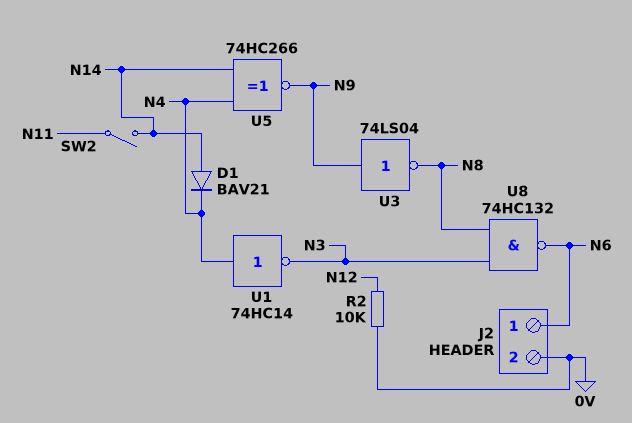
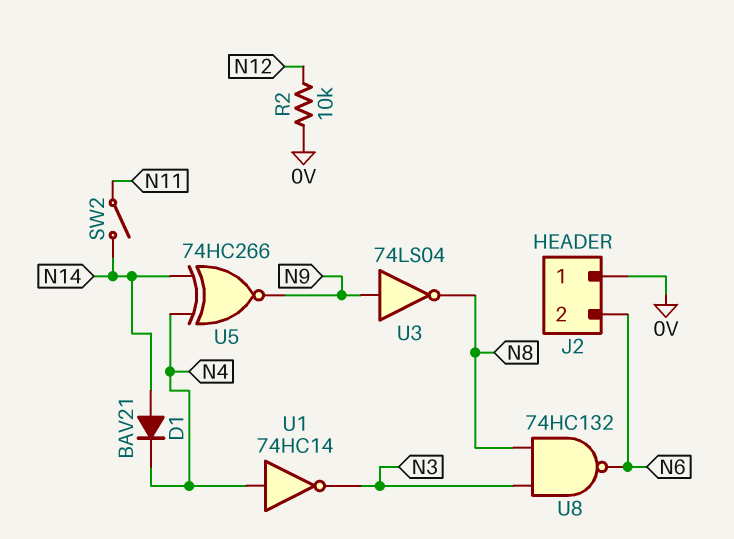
J2 pin 1: N6 -> 0V
J2 pin 2: 0V -> N6

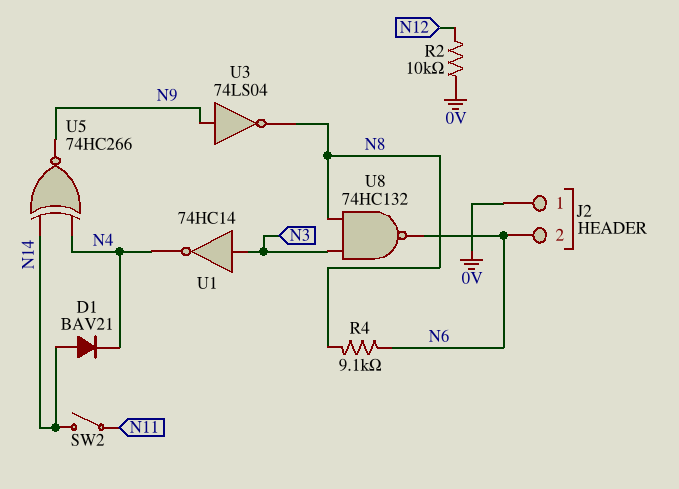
R4: none -> 9.1k (N6, N8)
U1: NOT 74HC14 (in N4, out N3) -> NOT 74HC14 (in N3, out N4)

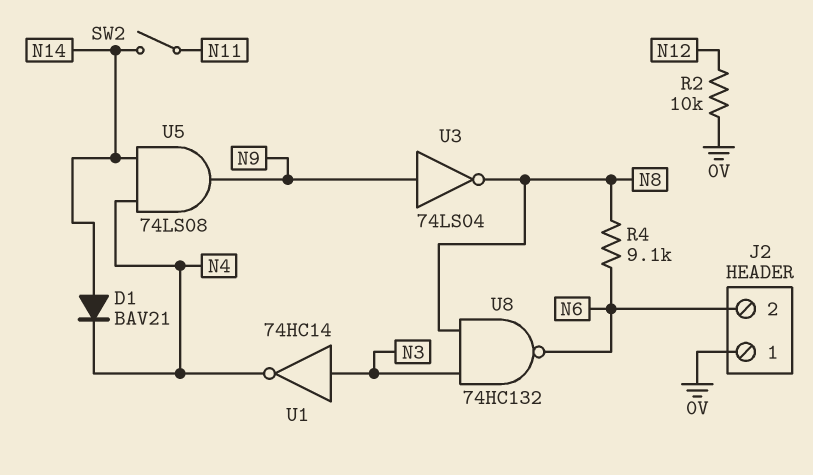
U5: XNOR 74HC266 (in N4, in N14, out N9) -> AND 74LS08 (in N4, in N14, out N9)

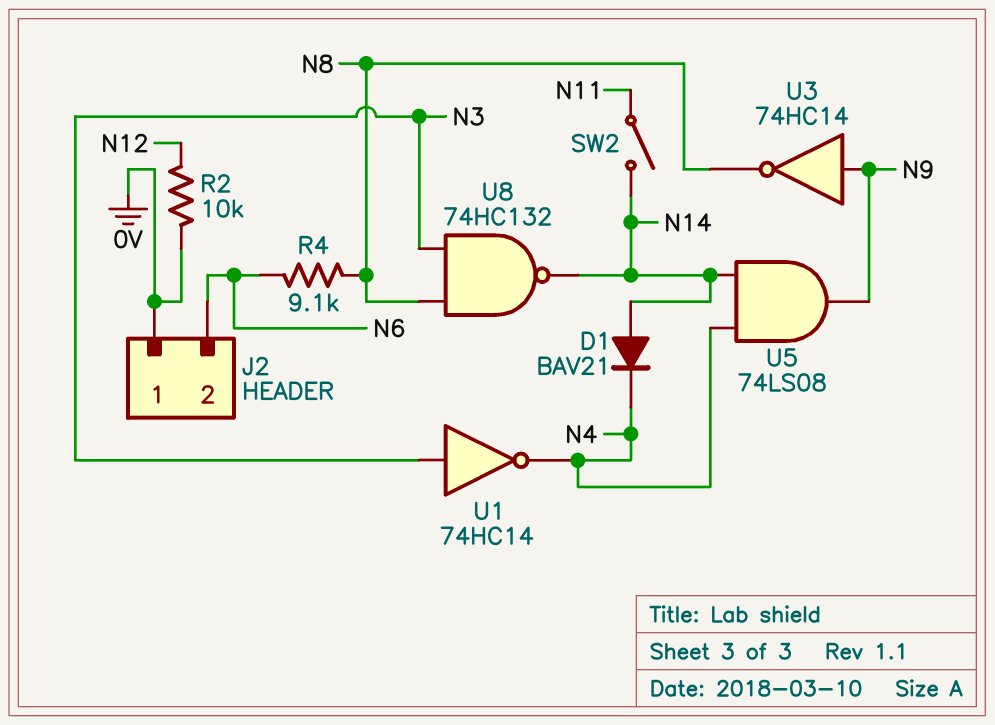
U3: NOT 74LS04 (in N9, out N8) -> NOT 74HC14 (in N9, out N8)
U8: NAND 74HC132 (in N3, in N8, out N6) -> NAND 74HC132 (in N3, in N8, out N14)

